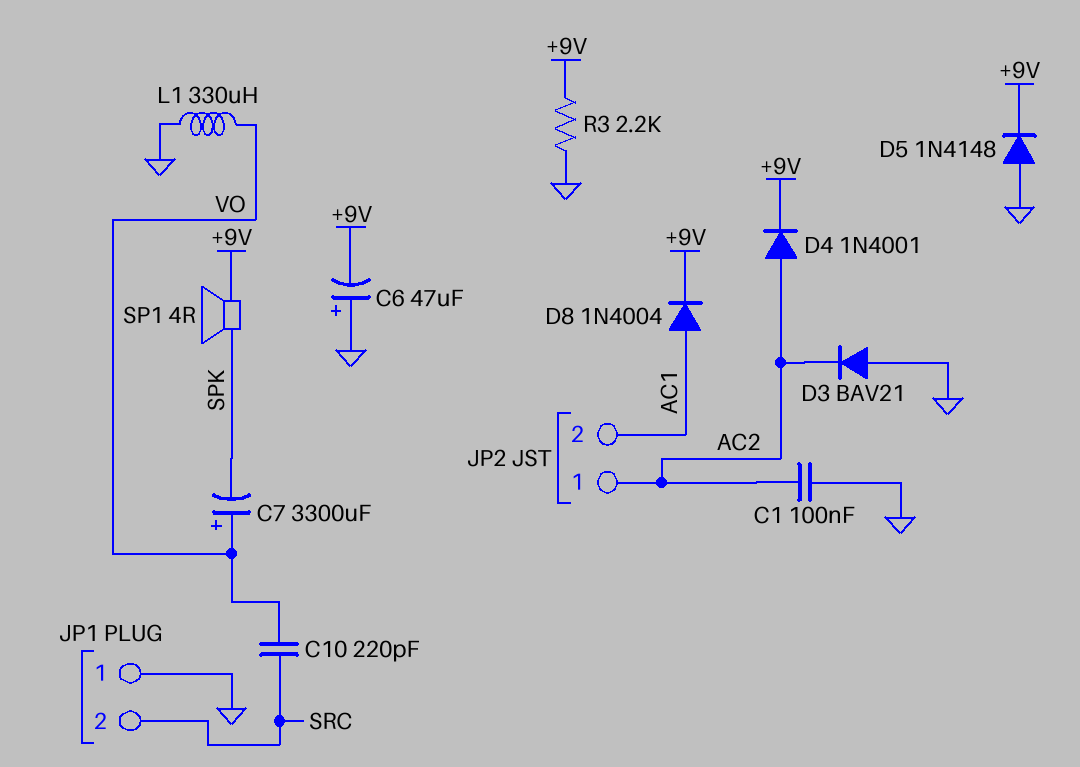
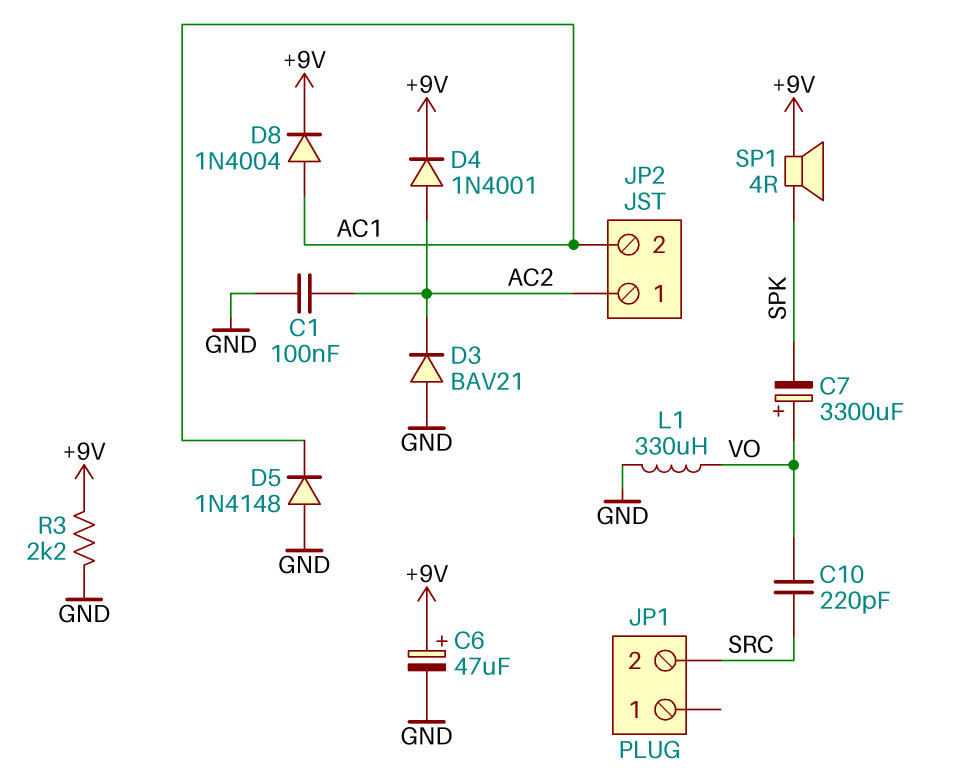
C6: 47uF (plus GND, minus +9V) -> 47uF (plus +9V, minus GND)
D5: diode 1N4148 (A GND, K +9V) -> diode 1N4148 (A GND, K AC1)
JP1 pin 1: GND -> none

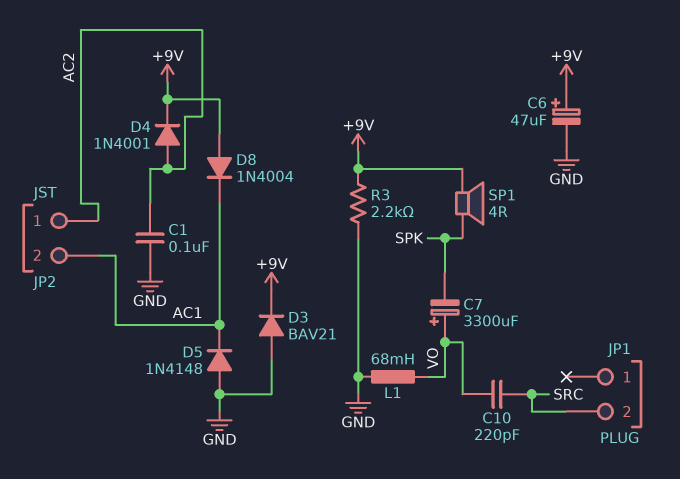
D3: diode BAV21 (A GND, K AC2) -> diode BAV21 (A GND, K +9V)
D8: diode 1N4004 (A AC1, K +9V) -> diode 1N4004 (A +9V, K AC1)
L1: 330uH (GND, VO) -> 68mH (GND, VO)

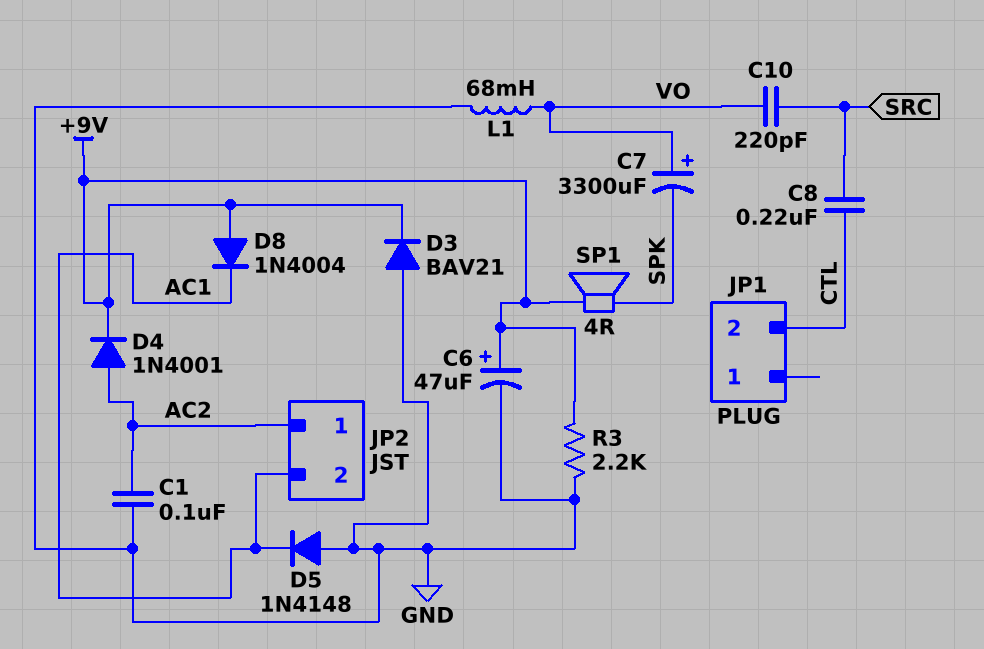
C8: none -> 220nF (CTL, SRC)
JP1 pin 2: SRC -> CTL

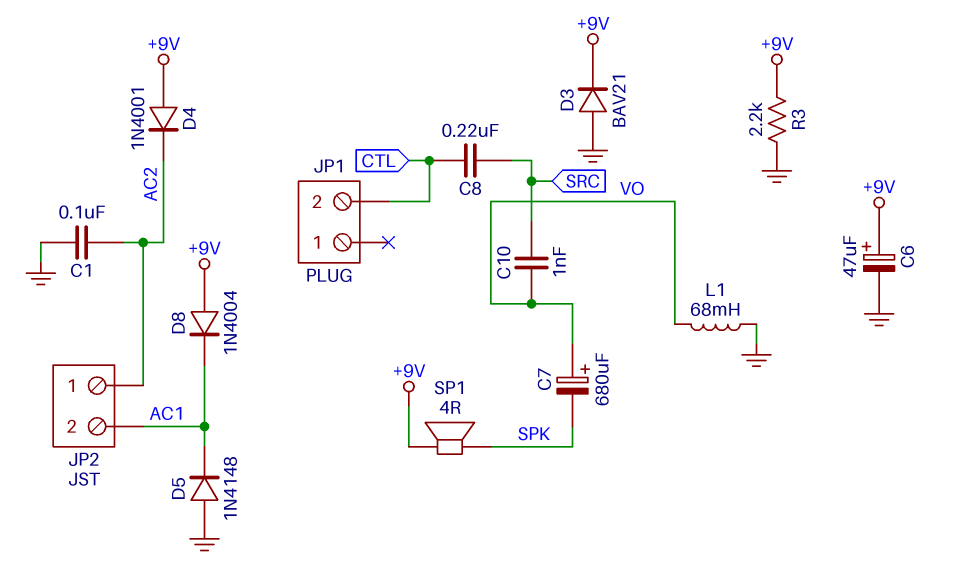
C7: 3300uF (plus VO, minus SPK) -> 680uF (plus VO, minus SPK)
C10: 220pF (SRC, VO) -> 1nF (SRC, VO)
D4: diode 1N4001 (A AC2, K +9V) -> diode 1N4001 (A +9V, K AC2)

